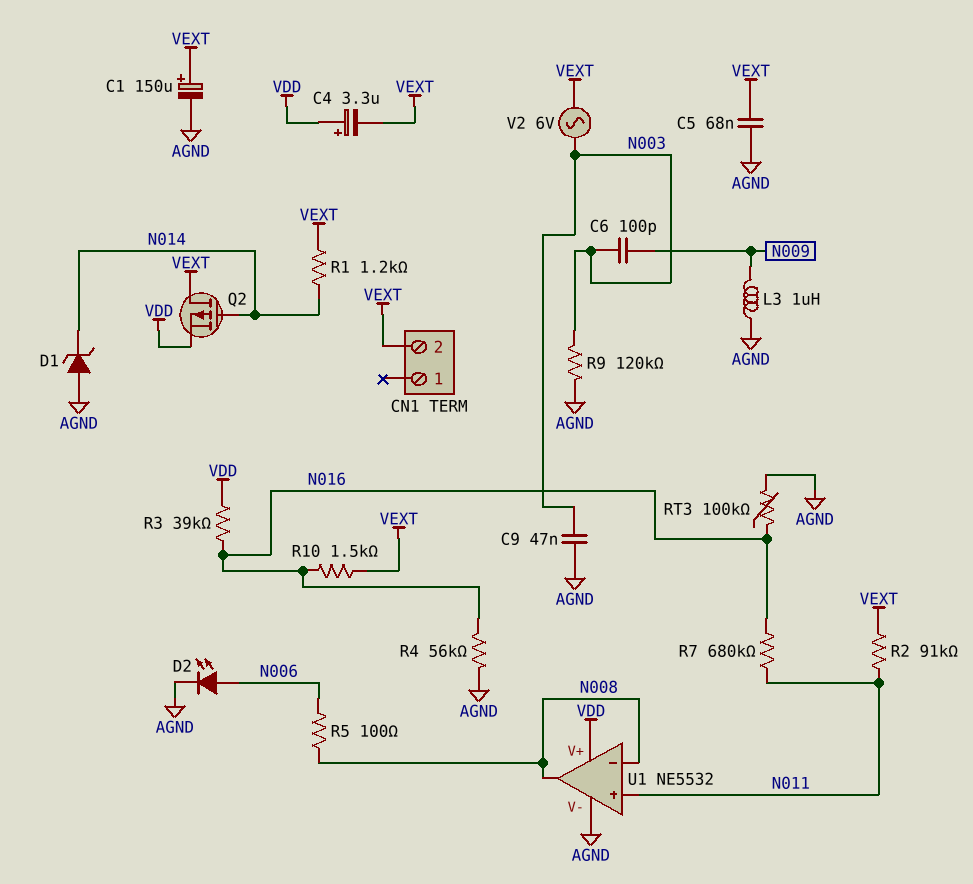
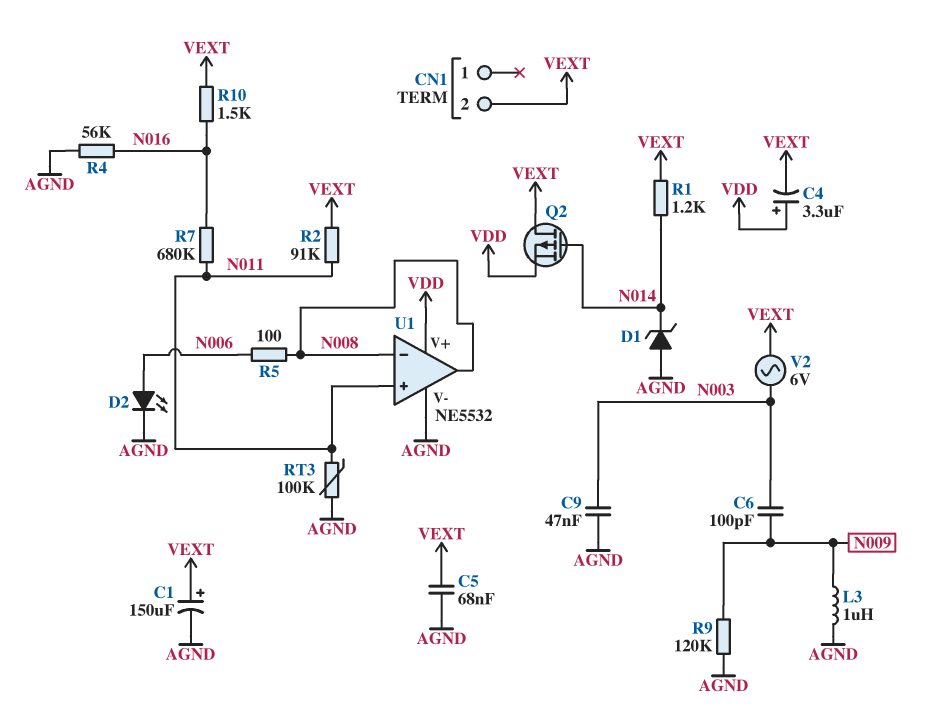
R3: 39k (N016, VDD) -> none
R9: 120k (AGND, N003) -> 120k (AGND, N009)
RT3: 100k (AGND, N016) -> 100k (AGND, N011)

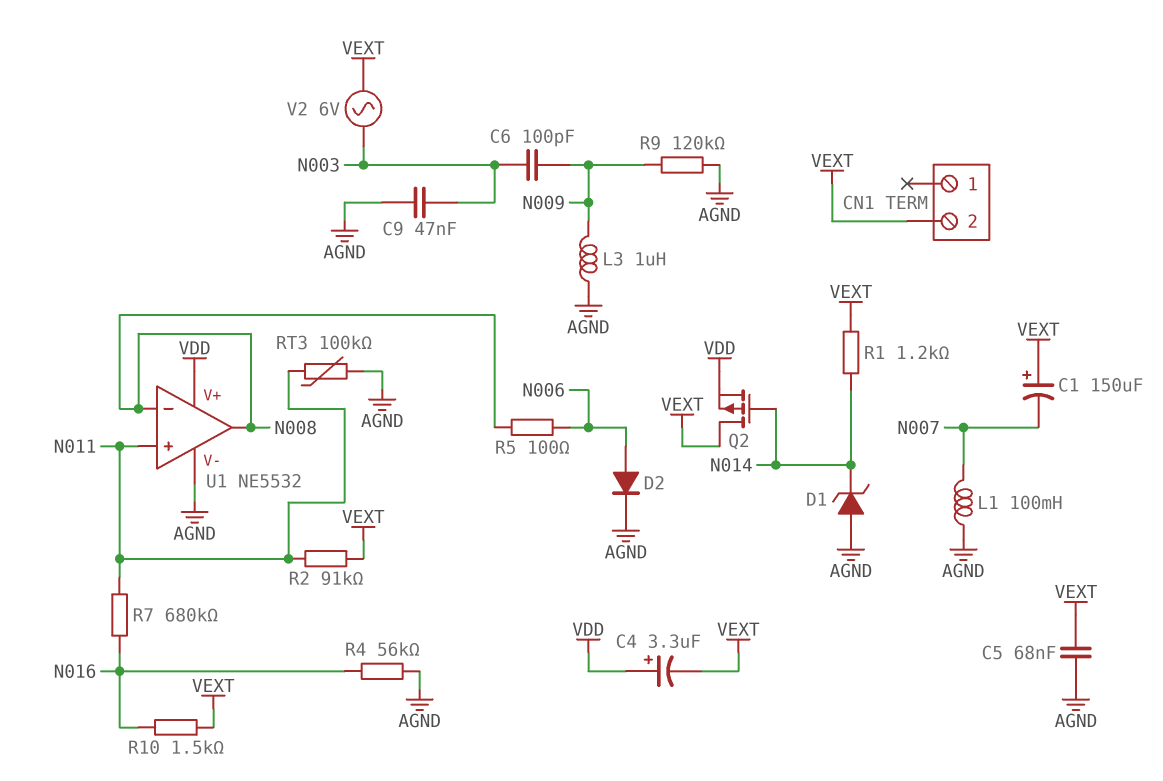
C1: 150uF (plus VEXT, minus AGND) -> 150uF (plus VEXT, minus N007)
D2: LED (A N006, K AGND) -> diode (A N006, K AGND)
L1: none -> 100mH (AGND, N007)

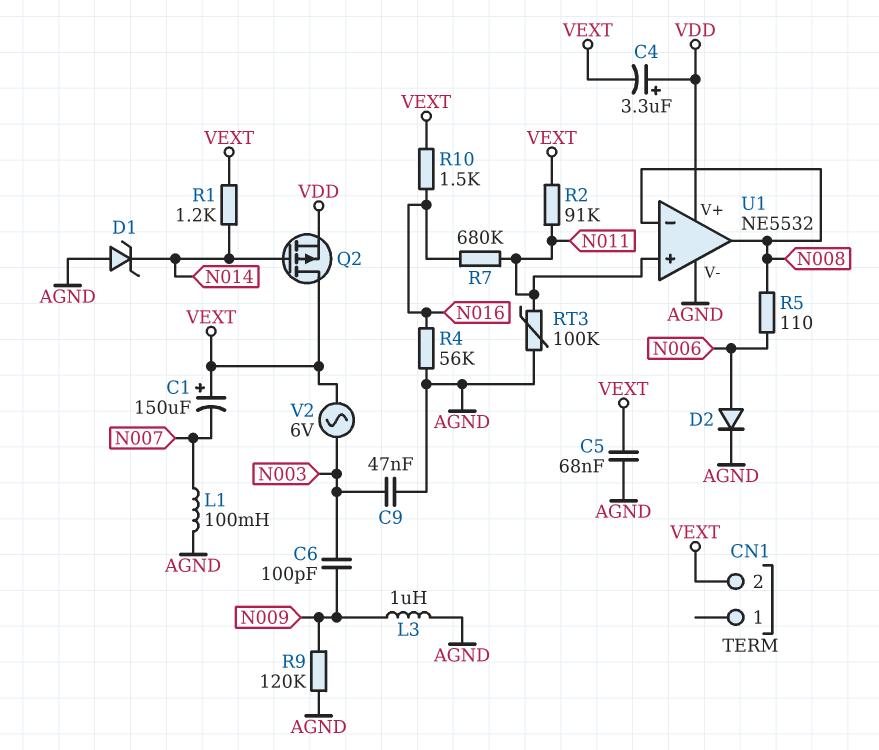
R5: 100 (N006, N008) -> 110 (N006, N008)

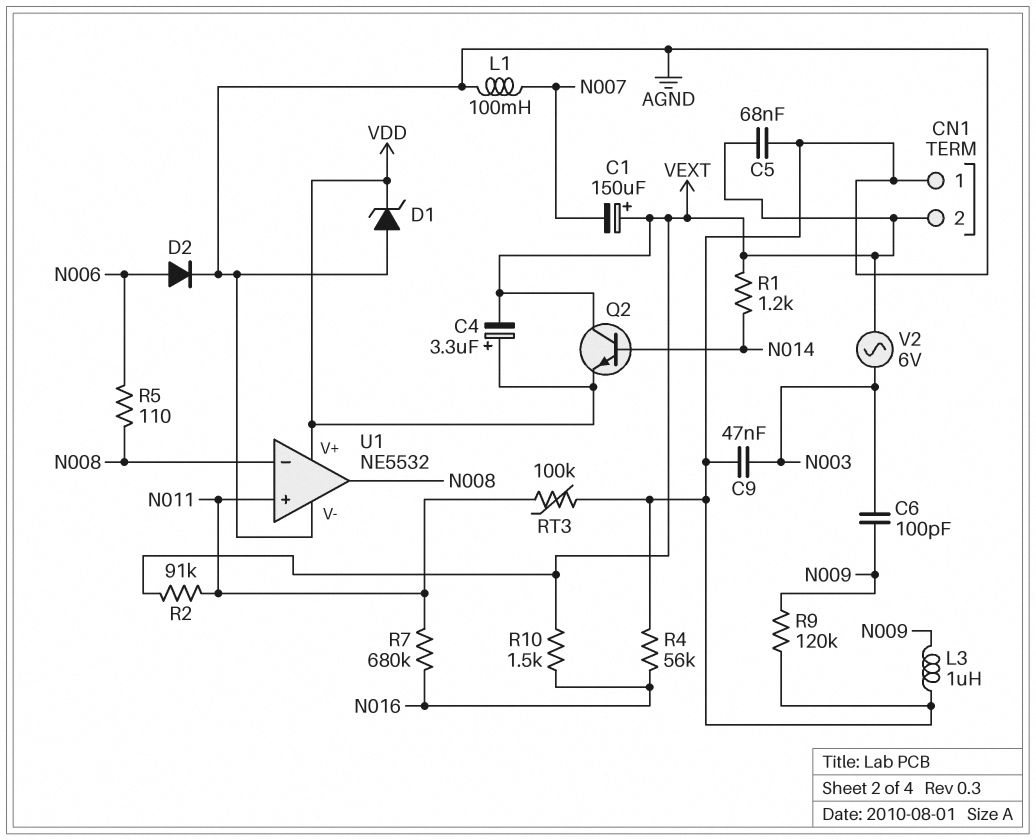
CN1 pin 1: none -> AGND
D1: zener (A AGND, K N014) -> zener (A AGND, K VDD)
Q2: PMOS (G N014, D VEXT, S VDD) -> NPN (B N014, C VEXT, E VDD)

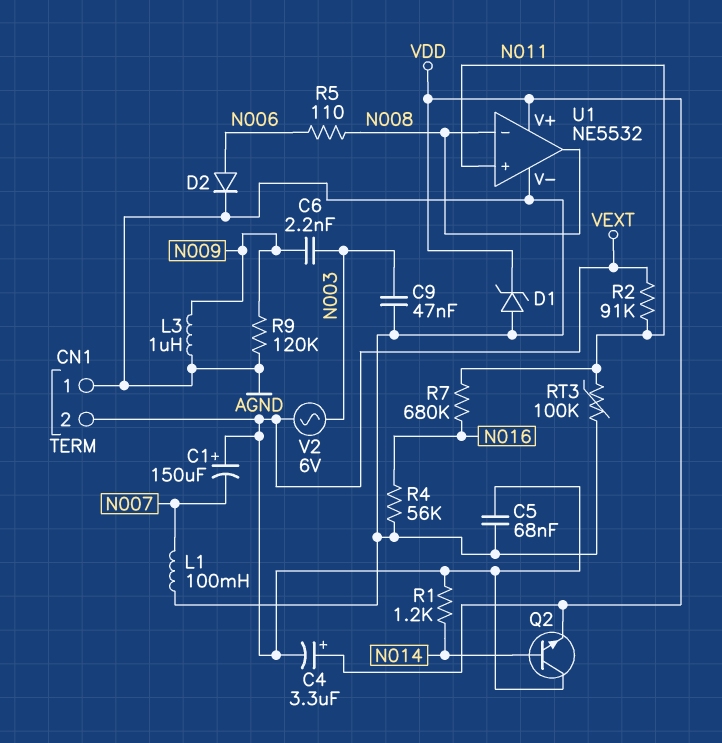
C6: 100pF (N003, N009) -> 2.2nF (N003, N009)
R10: 1.5k (N016, VEXT) -> none

